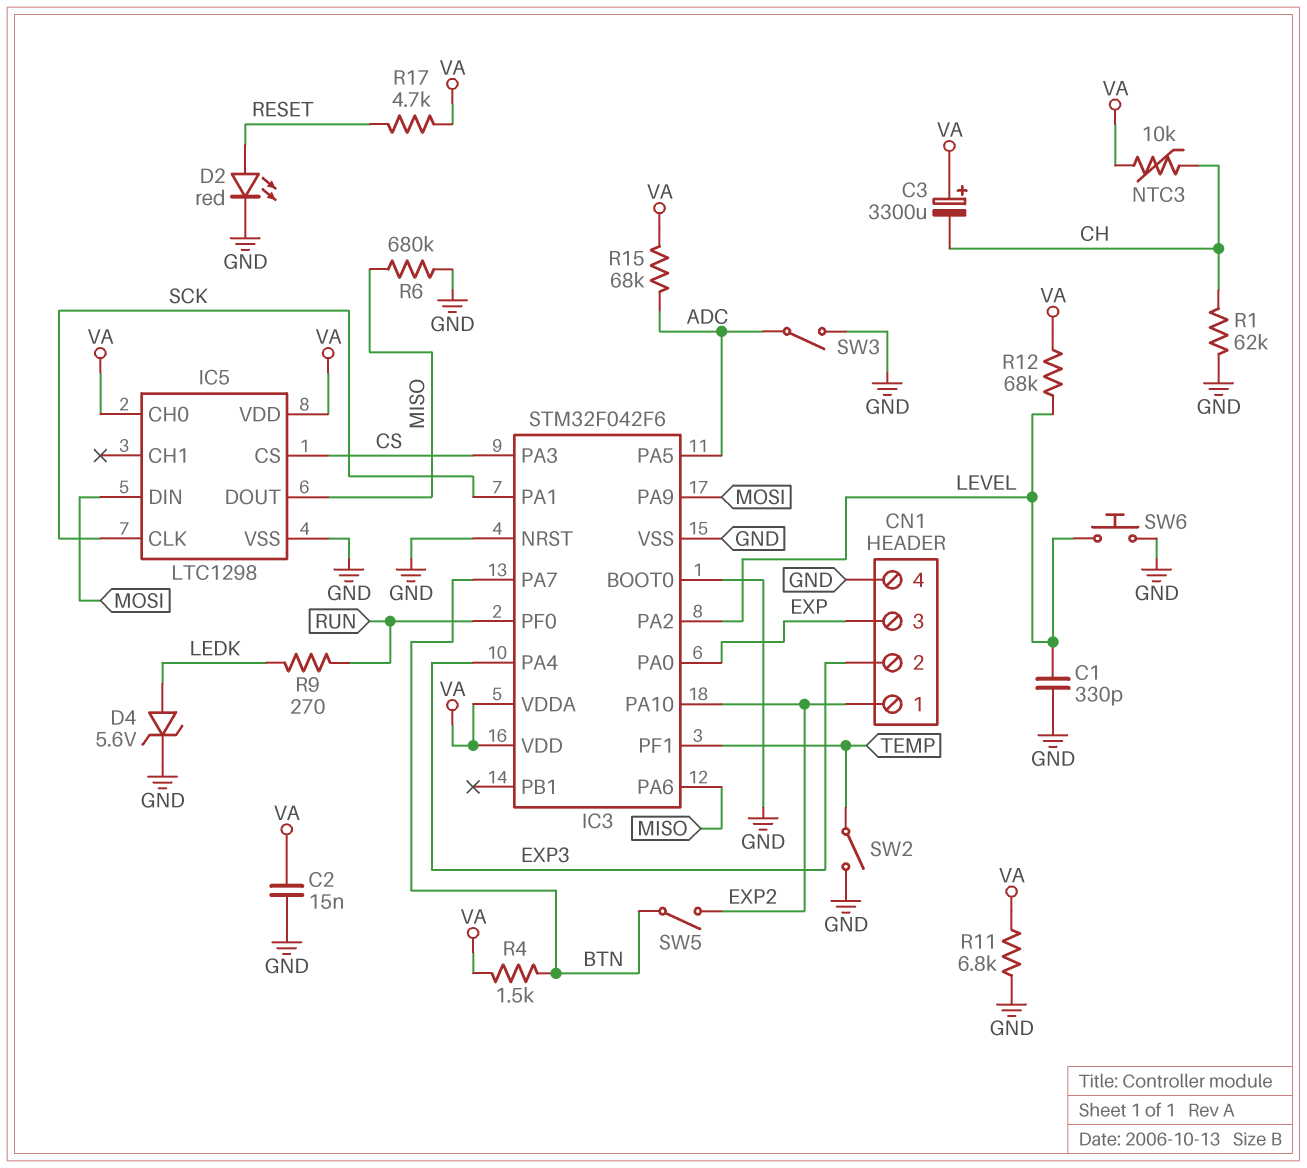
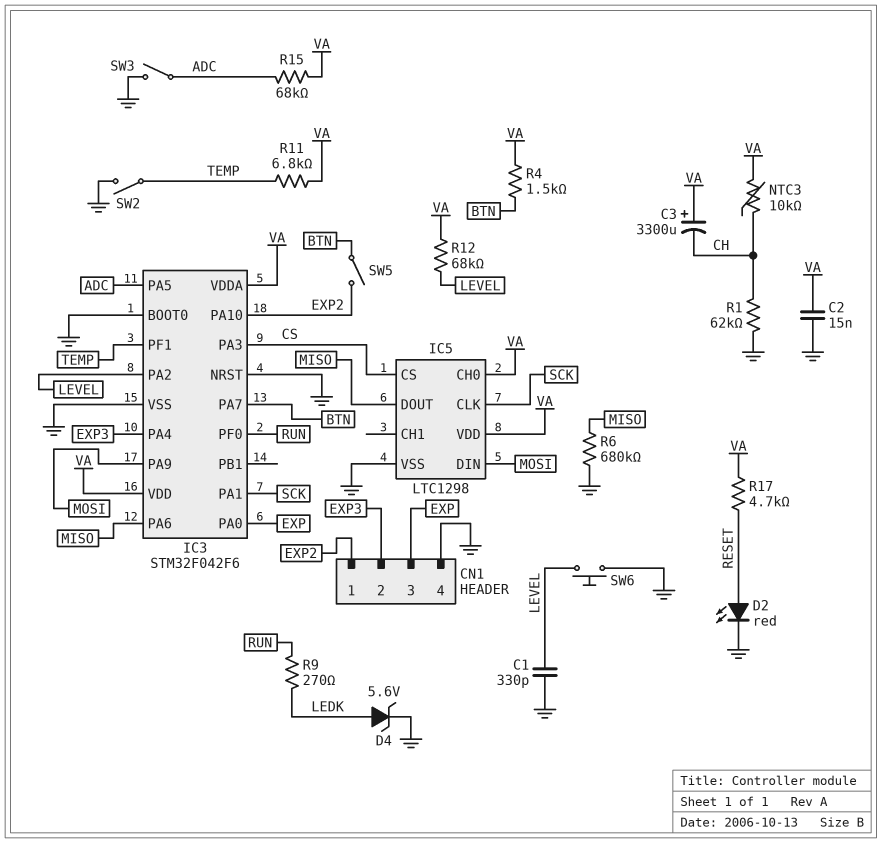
R11: 6.8k (GND, VA) -> 6.8k (TEMP, VA)

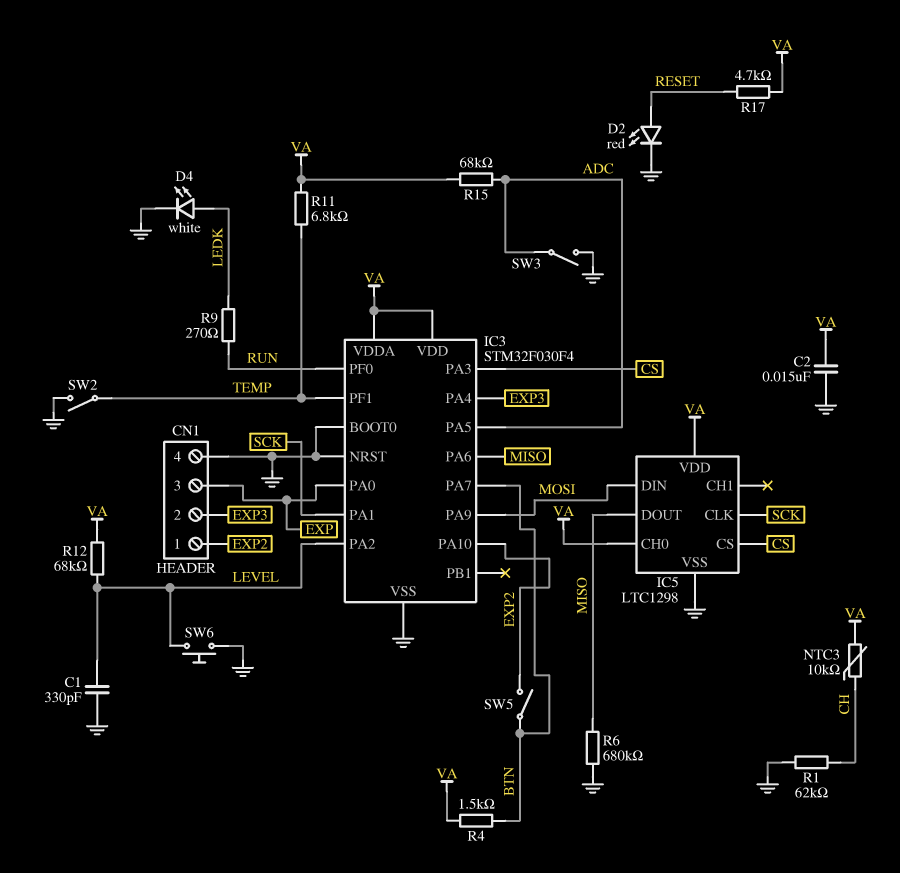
C3: 3300uF (plus VA, minus CH) -> none
D4: zener 5.6V (A LEDK, K GND) -> LED white (A LEDK, K GND)
IC3: STM32F042F6 -> STM32F030F4

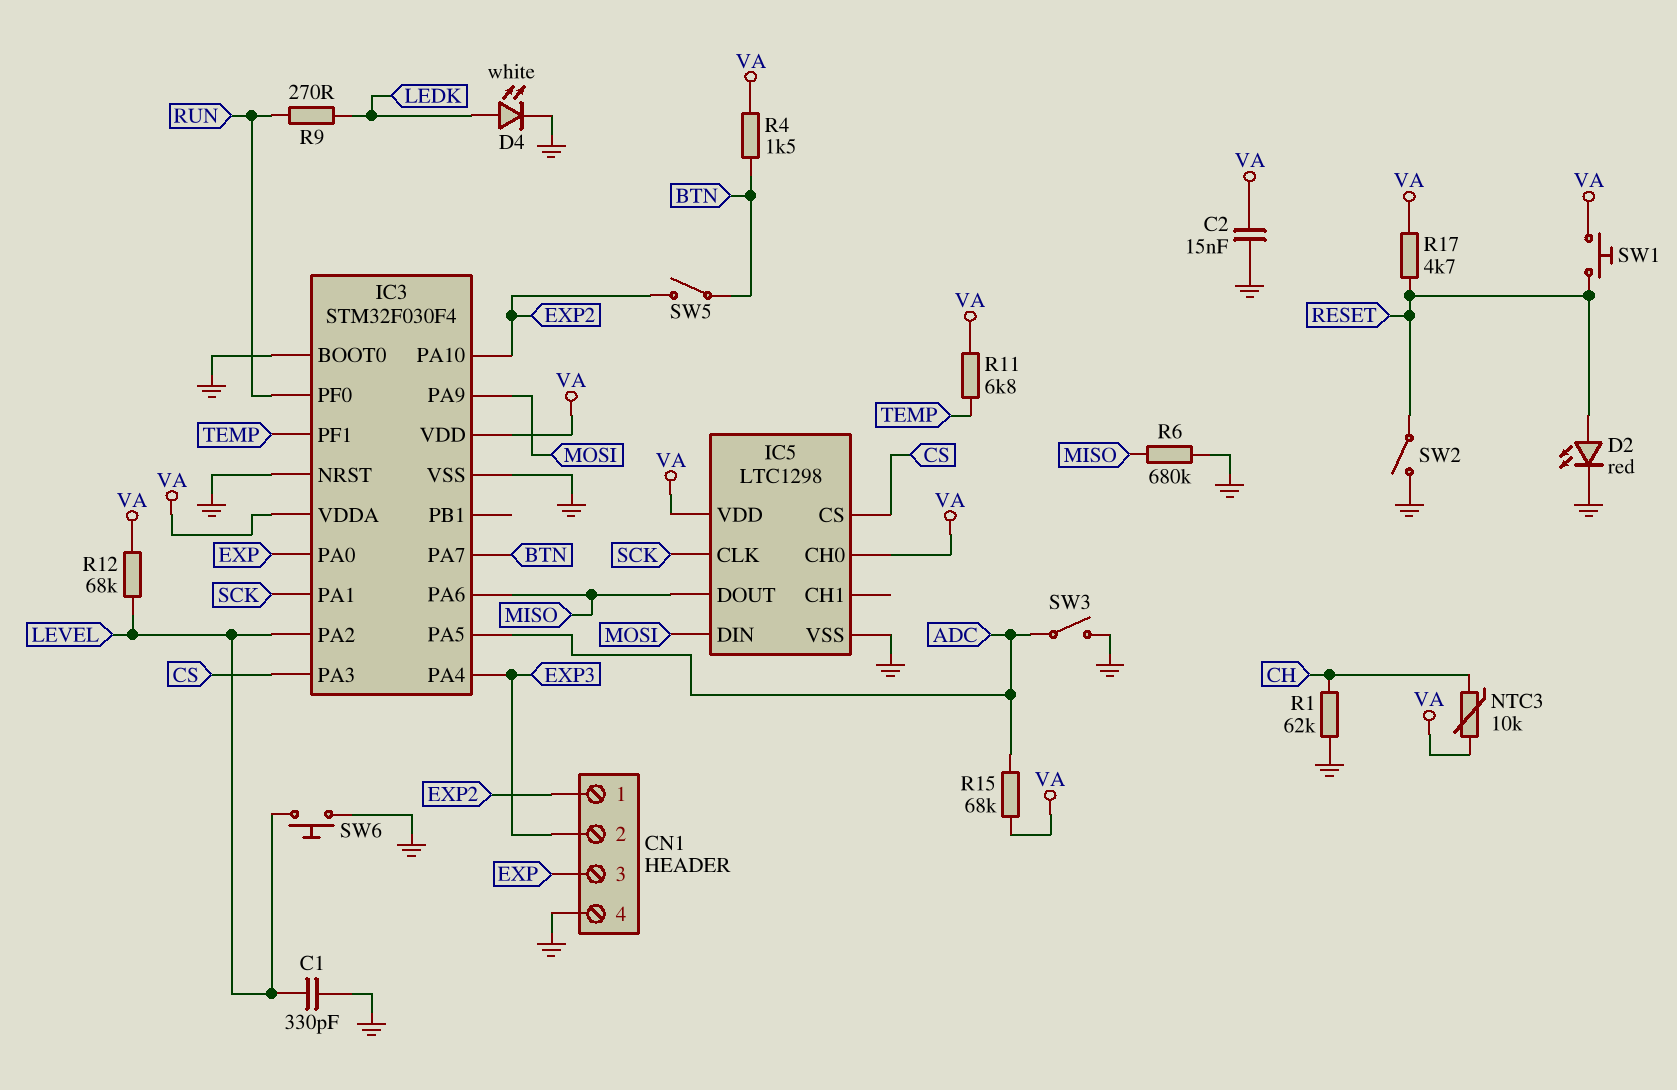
SW1: none -> button (RESET, VA)
SW2: switch (GND, TEMP) -> switch (GND, RESET)

